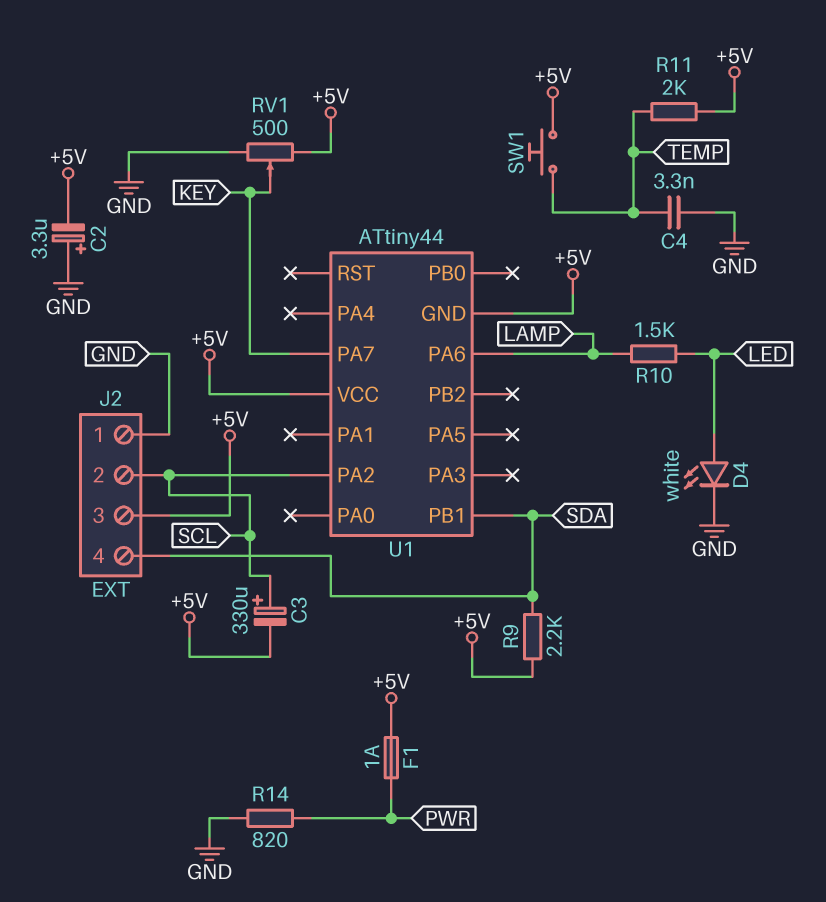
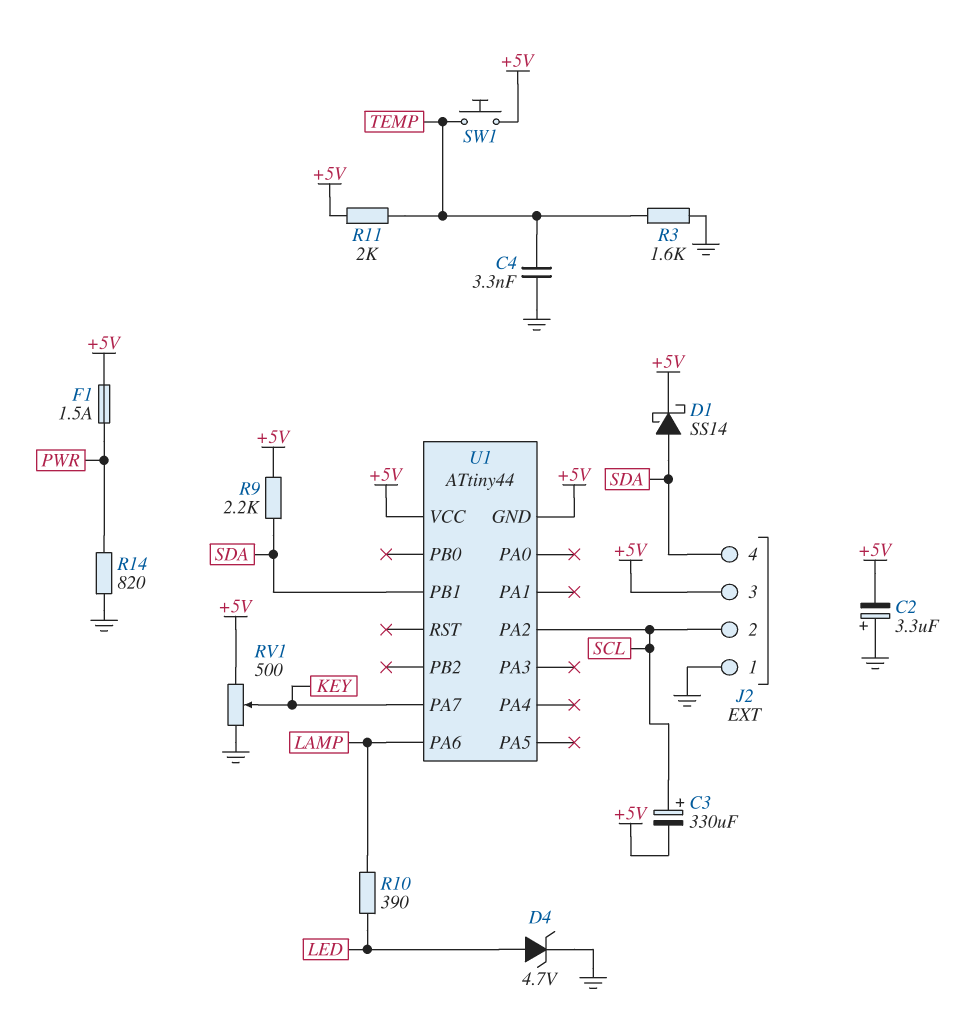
D1: none -> schottky SS14 (A SDA, K +5V)
D4: LED white (A LED, K GND) -> zener 4.7V (A LED, K GND)
F1: 1A (+5V, PWR) -> 1.5A (+5V, PWR)
R3: none -> 1.6k (GND, TEMP)
R10: 1.5k (LAMP, LED) -> 390 (LAMP, LED)

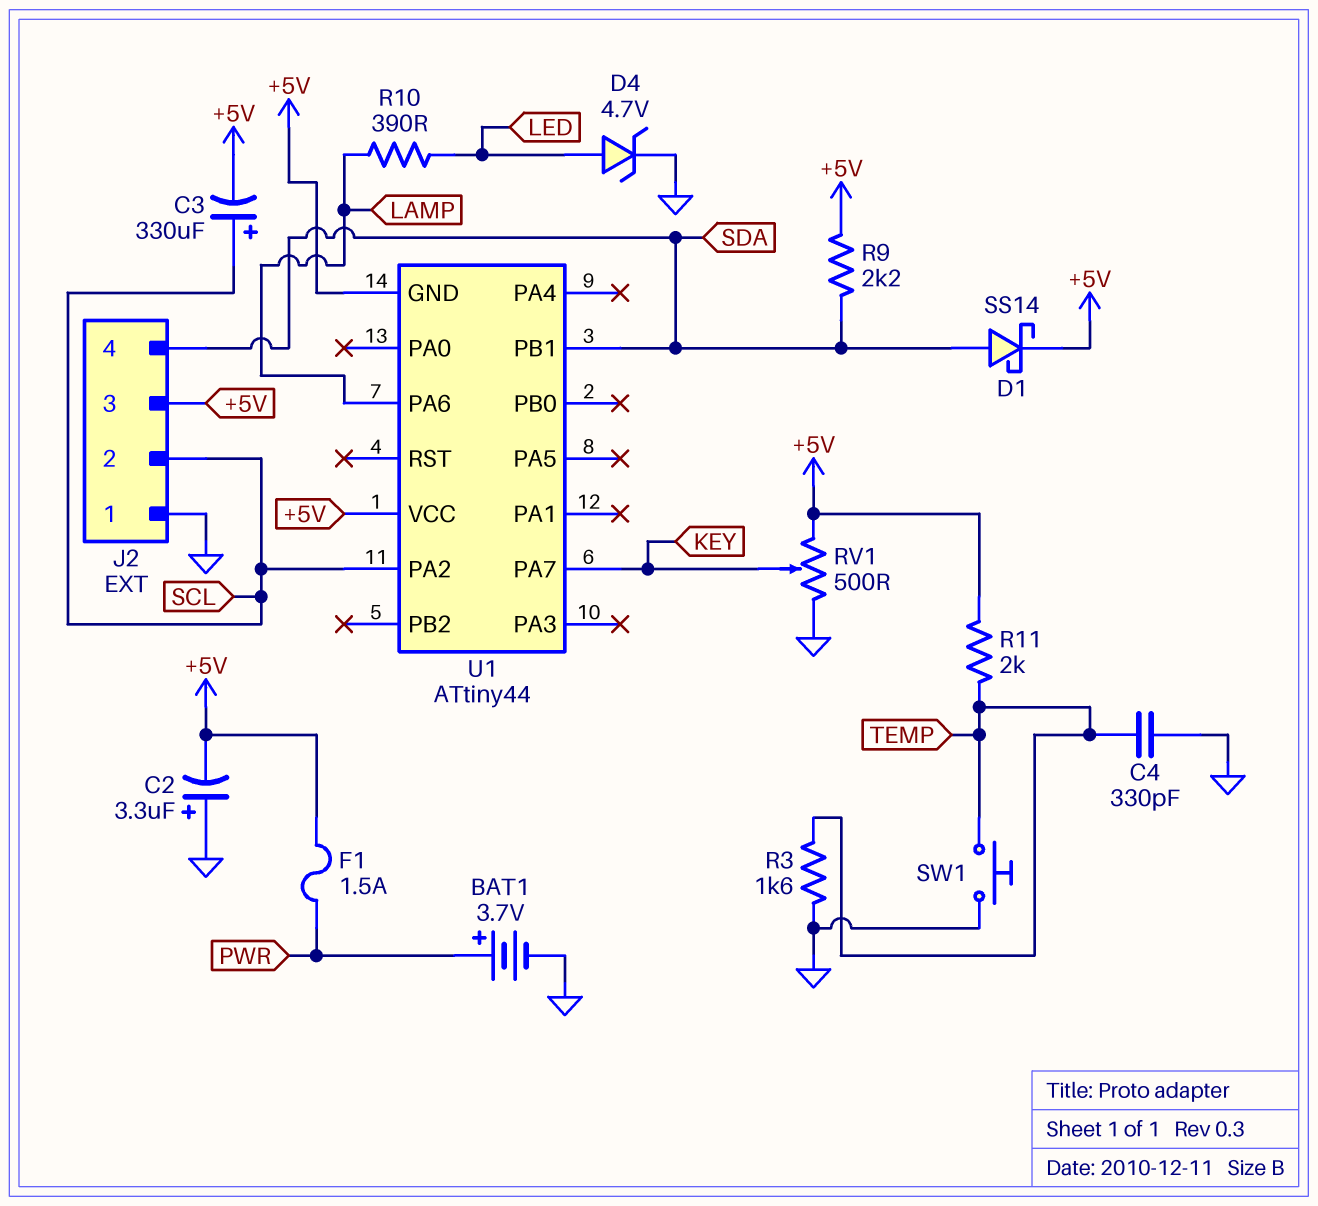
BAT1: none -> 3.7V (plus PWR, minus GND)
C4: 3.3nF (GND, TEMP) -> 330pF (GND, TEMP)
R14: 820 (GND, PWR) -> none
SW1: button (+5V, TEMP) -> button (GND, TEMP)

